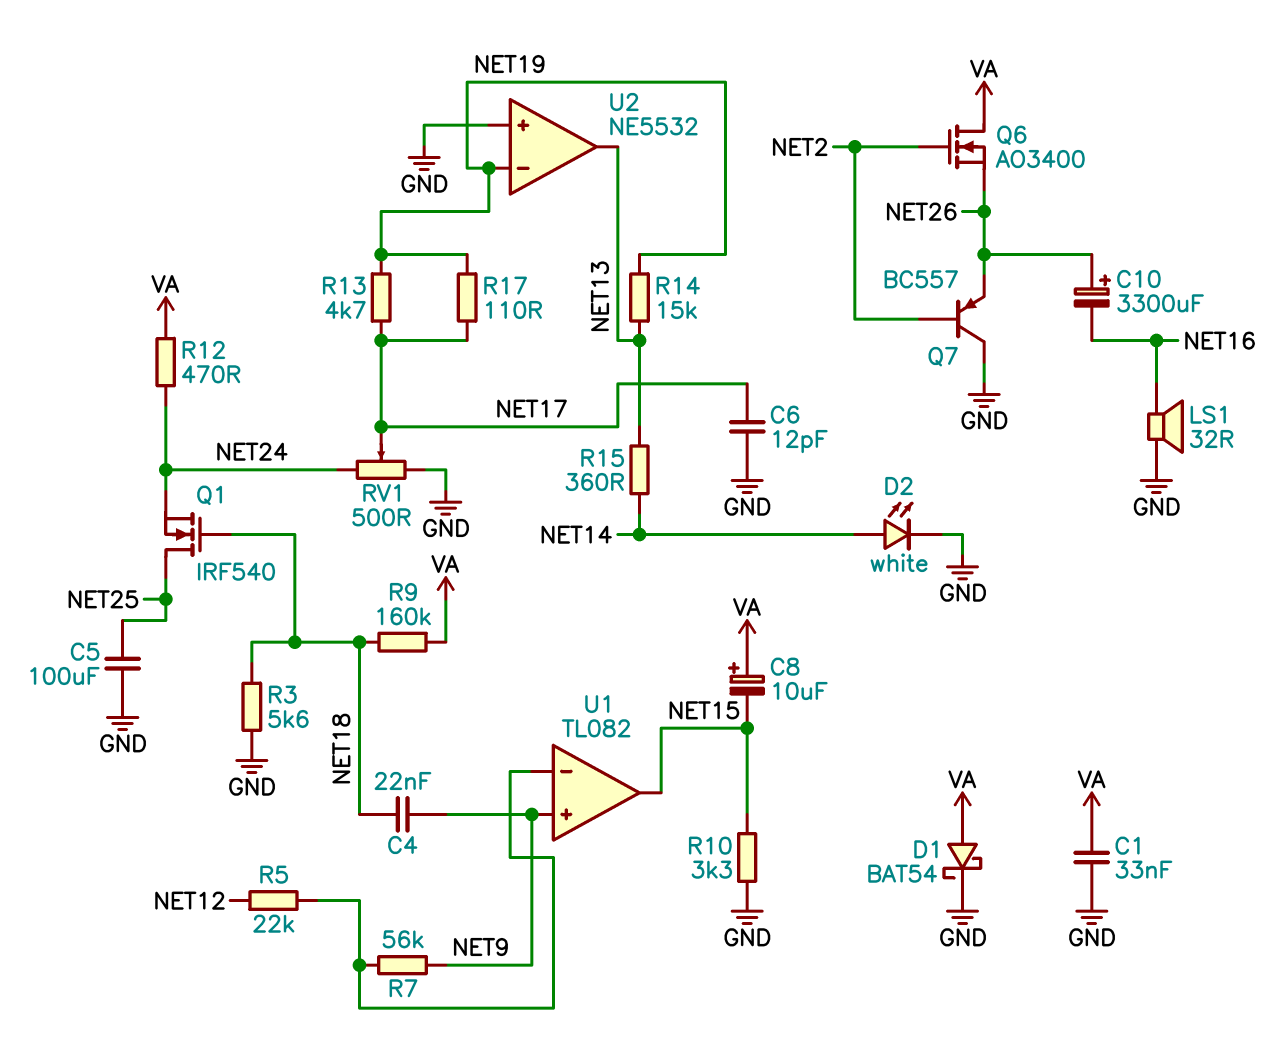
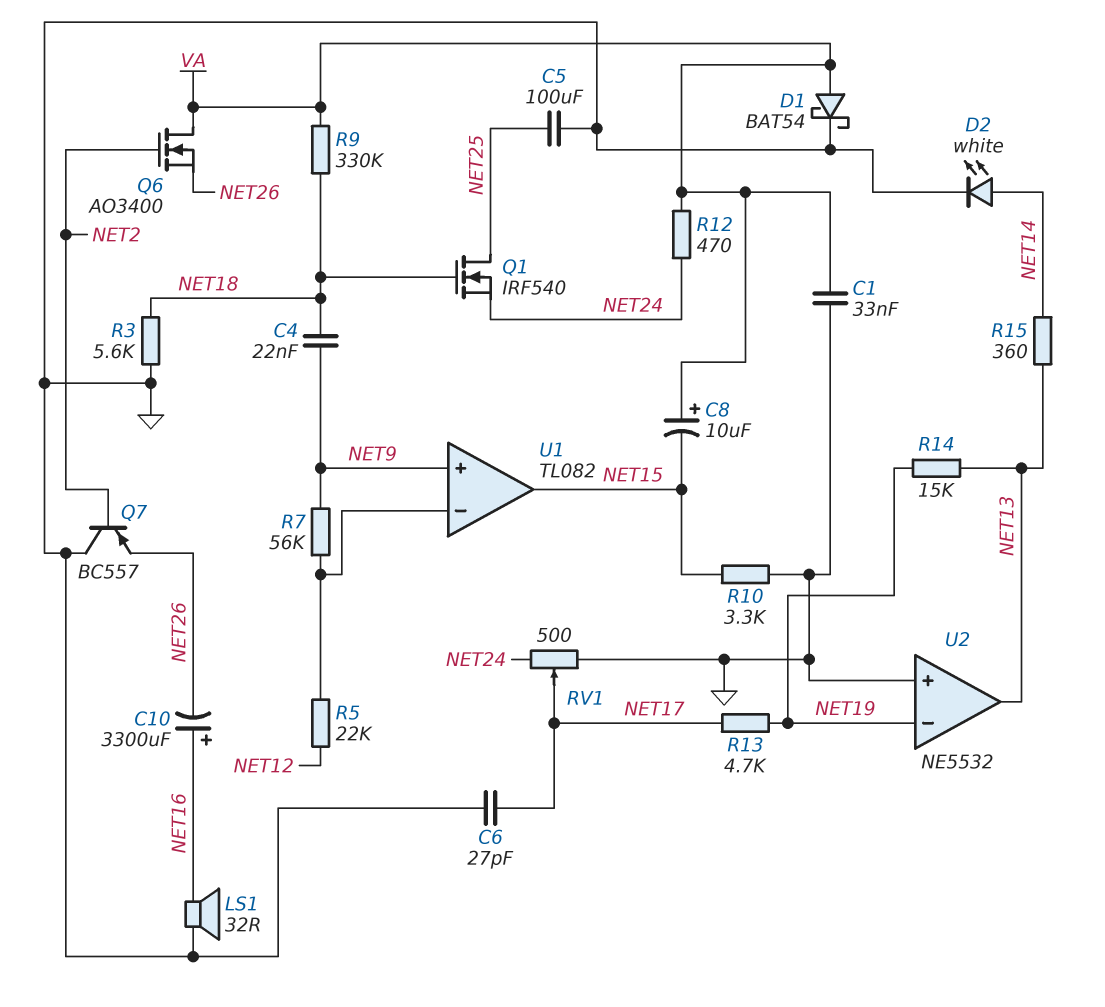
C6: 12pF (GND, NET17) -> 27pF (GND, NET17)
C10: 3300uF (plus NET26, minus NET16) -> 3300uF (plus NET16, minus NET26)
R9: 160k (NET18, VA) -> 330k (NET18, VA)
R17: 110 (NET17, NET19) -> none

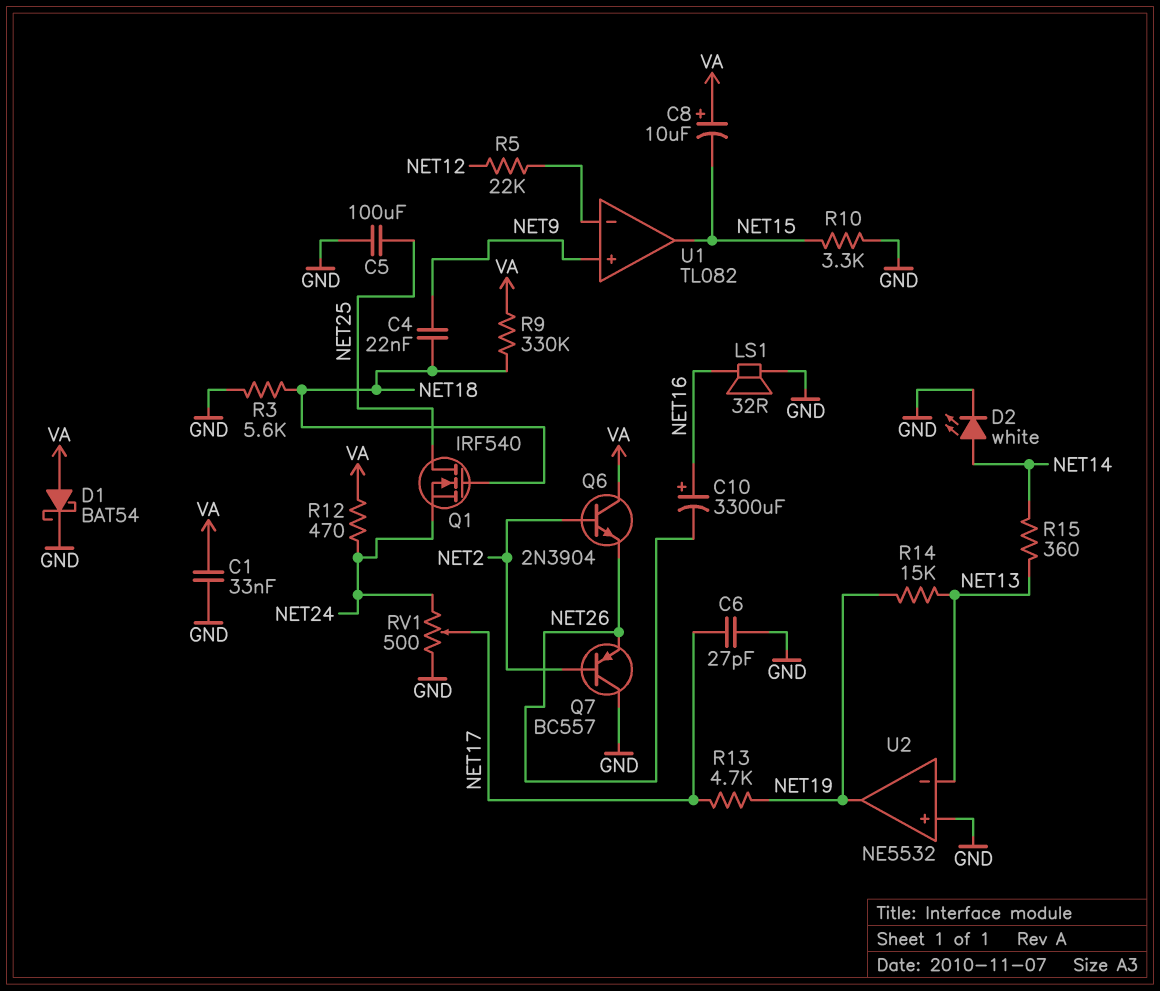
Q6: NMOS AO3400 (G NET2, D VA, S NET26) -> NPN 2N3904 (B NET2, C VA, E NET26)
R7: 56k (NET9, U1/in-) -> none
U2 pin in-: NET19 -> NET13
U2 pin out: NET13 -> NET19

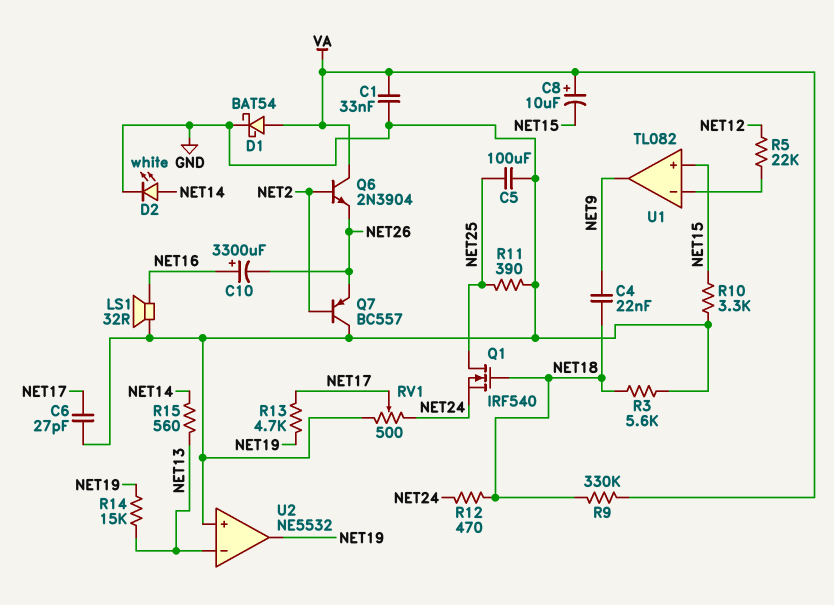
R11: none -> 390 (GND, NET25)
R12: 470 (NET24, VA) -> 470 (NET18, NET24)
R15: 360 (NET13, NET14) -> 560 (NET13, NET14)
U1 pin in+: NET9 -> NET15
U1 pin out: NET15 -> NET9

